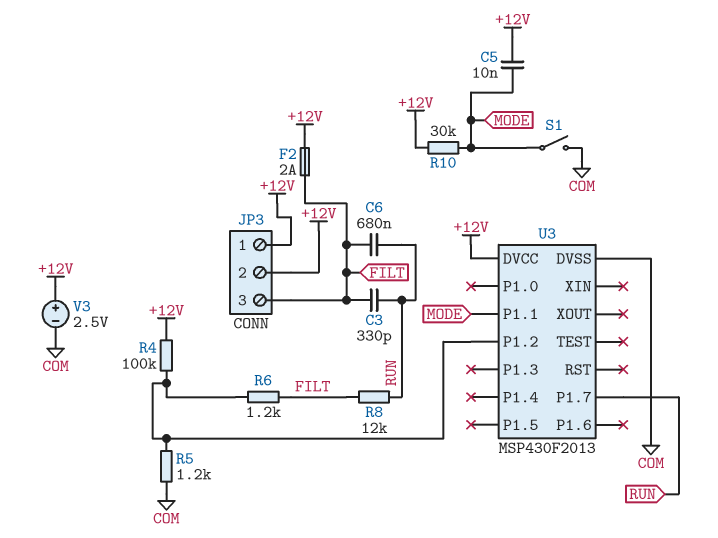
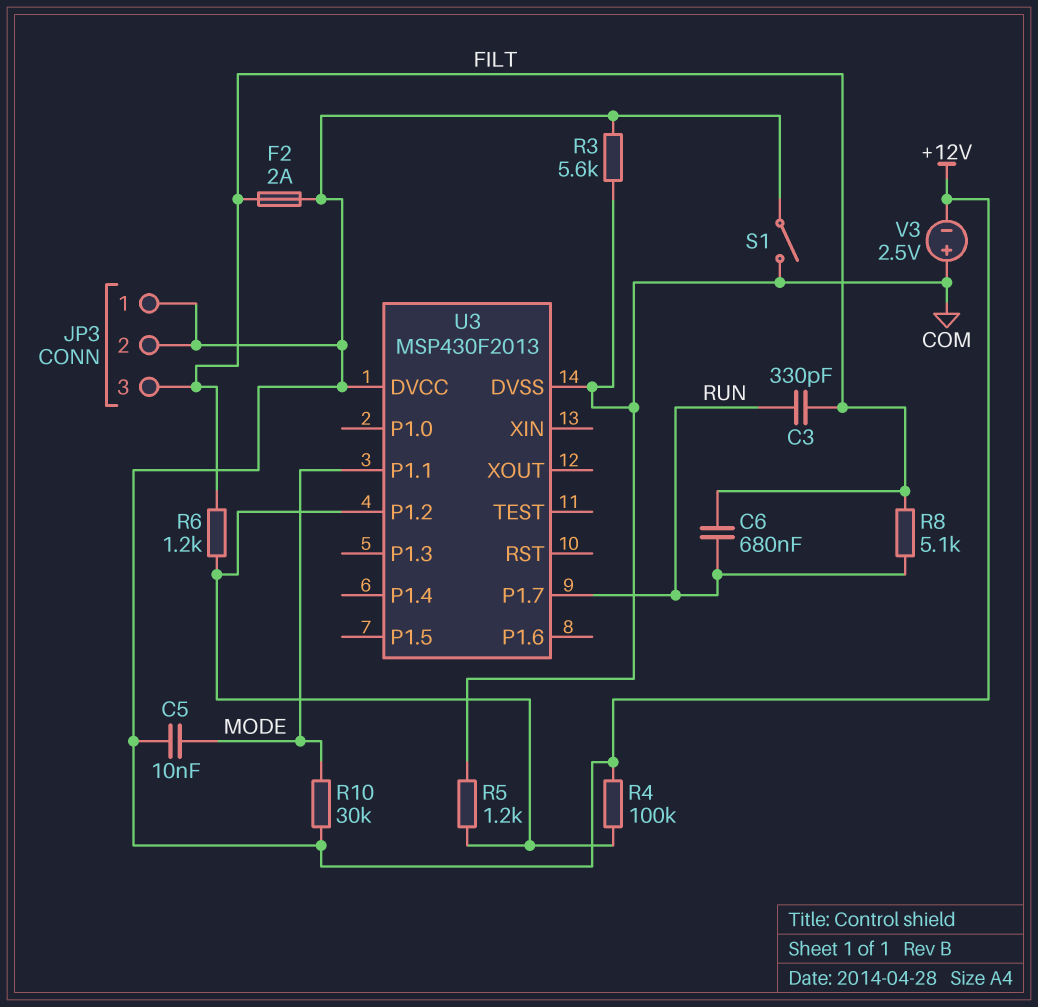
R3: none -> 5.6k (+12V, COM)
R8: 12k (FILT, RUN) -> 5.1k (FILT, RUN)
S1: switch (COM, MODE) -> switch (+12V, COM)
V3: 2.5V (plus +12V, minus COM) -> 2.5V (plus COM, minus +12V)

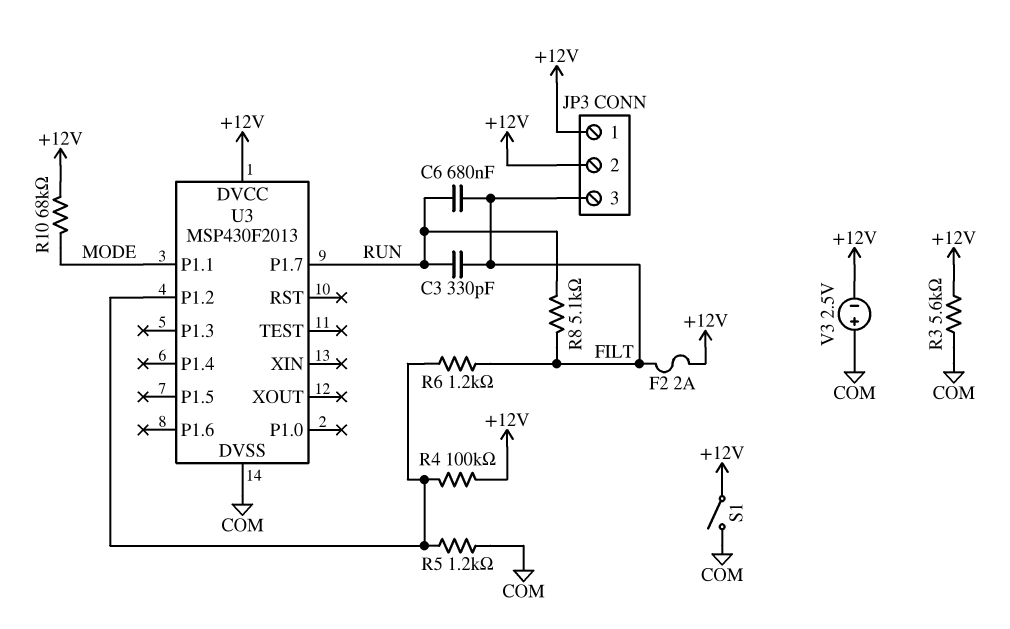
C5: 10nF (+12V, MODE) -> none
R10: 30k (+12V, MODE) -> 68k (+12V, MODE)

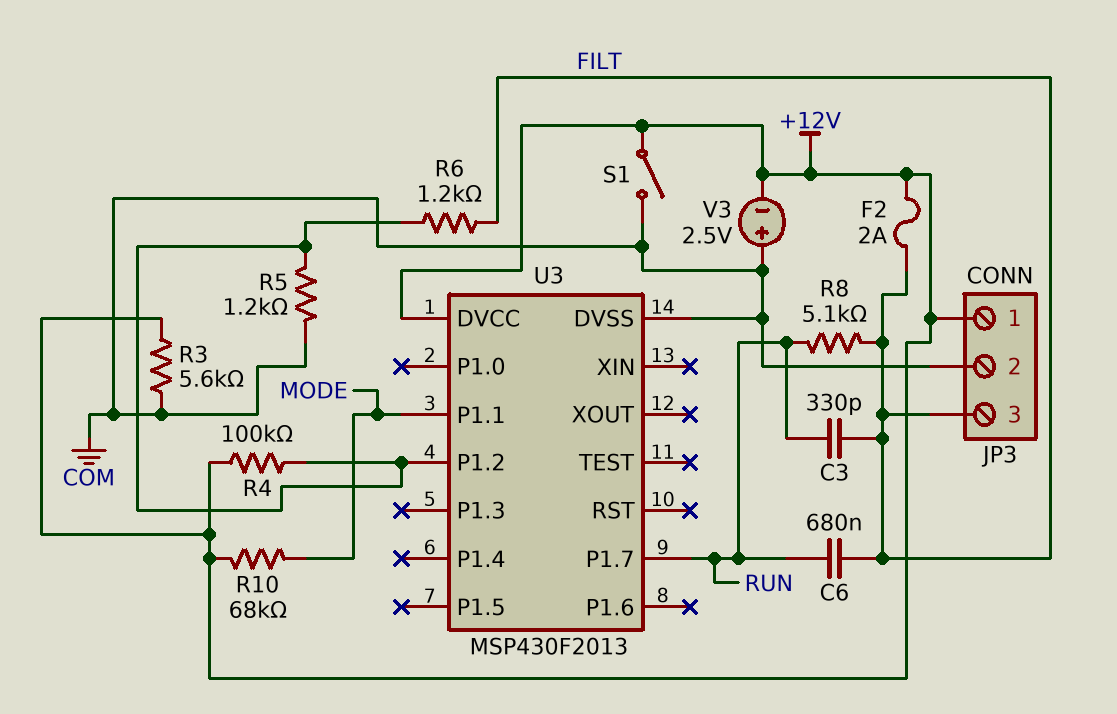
JP3 pin 2: +12V -> COM

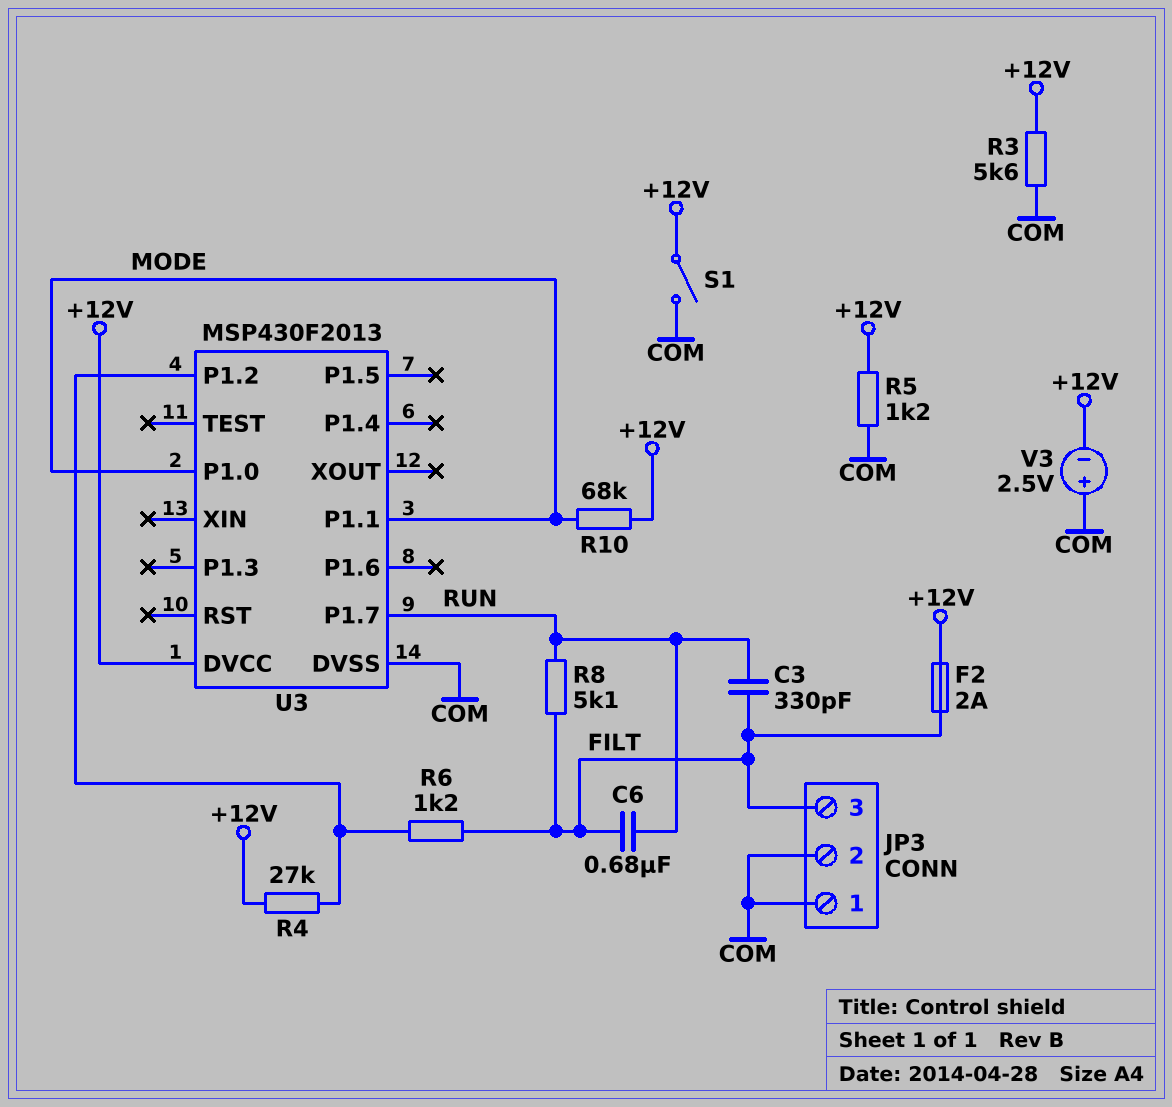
JP3 pin 1: +12V -> COM
R4: 100k (+12V, U3/P1.2) -> 27k (+12V, U3/P1.2)
R5: 1.2k (COM, U3/P1.2) -> 1.2k (+12V, COM)
U3 pin P1.0: none -> MODE

